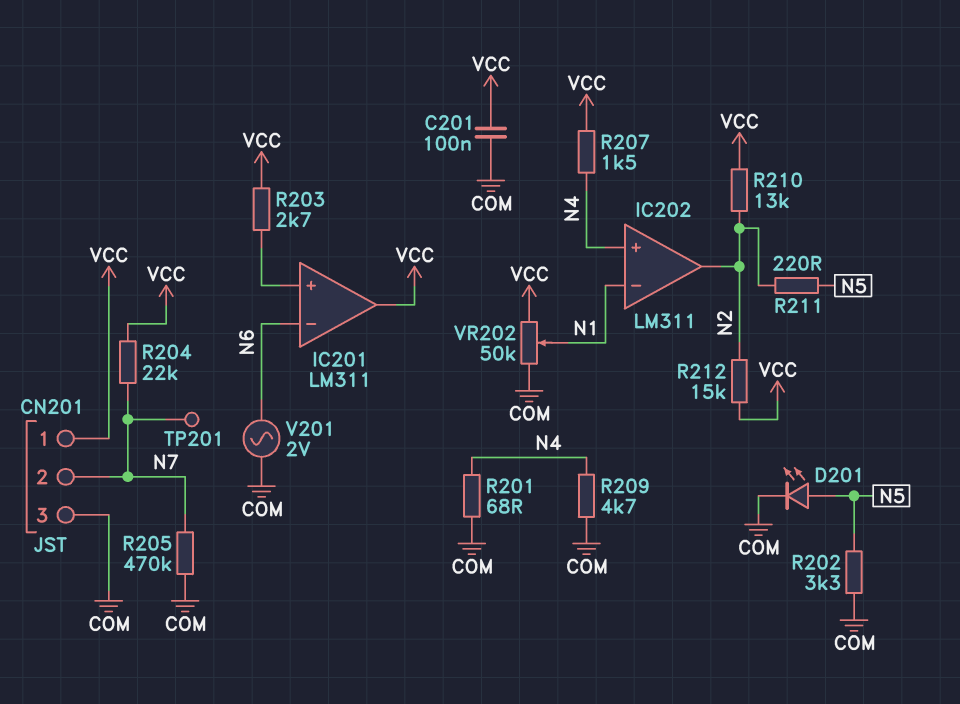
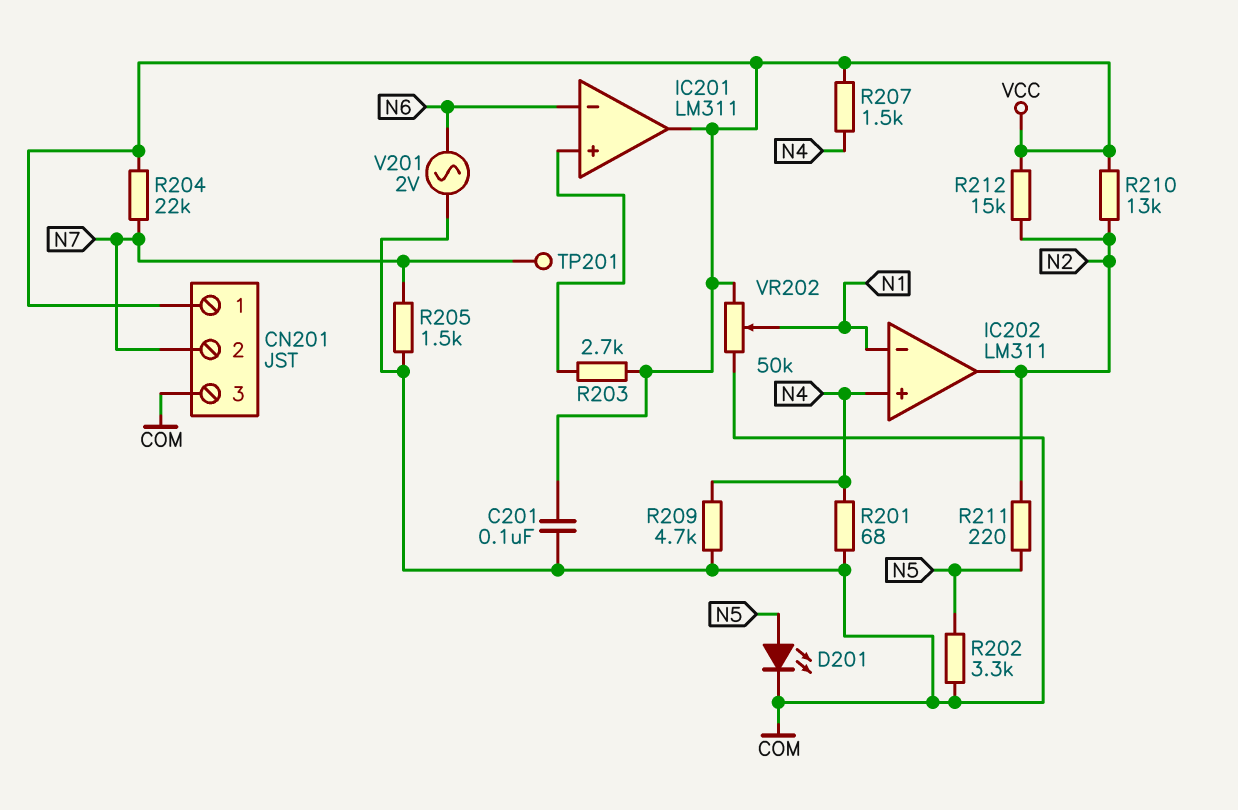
R205: 470k (COM, N7) -> 1.5k (COM, N7)

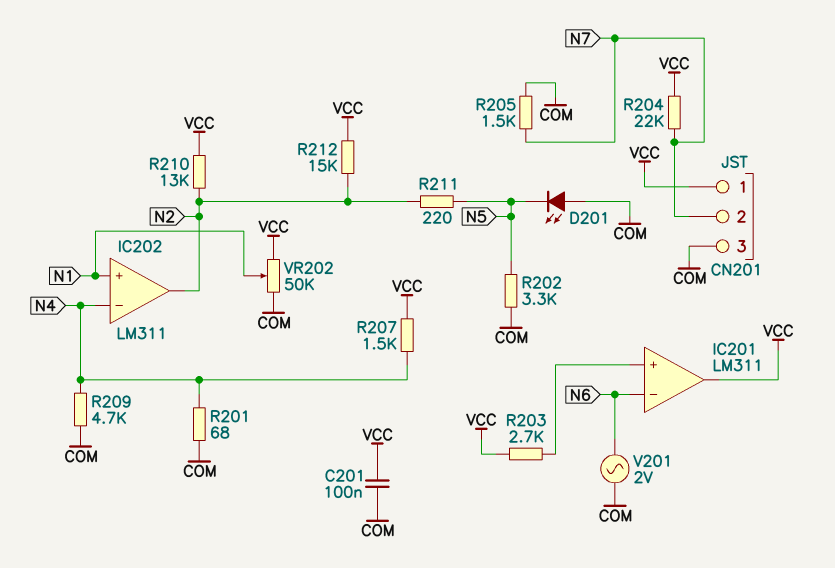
D201: LED (A N5, K COM) -> LED (A COM, K N5)
IC202 pin in+: N4 -> N1
IC202 pin in-: N1 -> N4
TP201: test point (N7) -> none

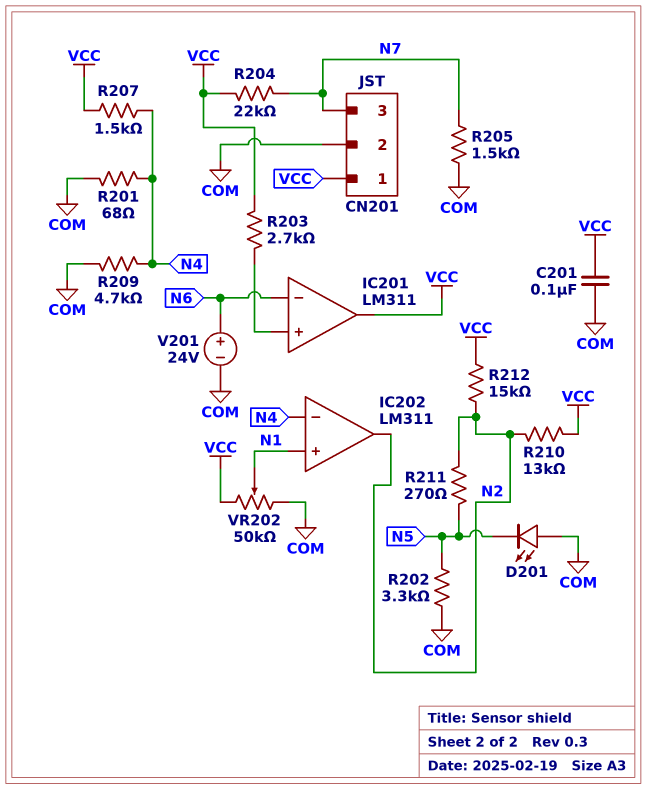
CN201 pin 2: N7 -> COM
CN201 pin 3: COM -> N7
R211: 220 (N2, N5) -> 270 (N2, N5)
V201: AC 2V (COM, N6) -> 24V (plus N6, minus COM)

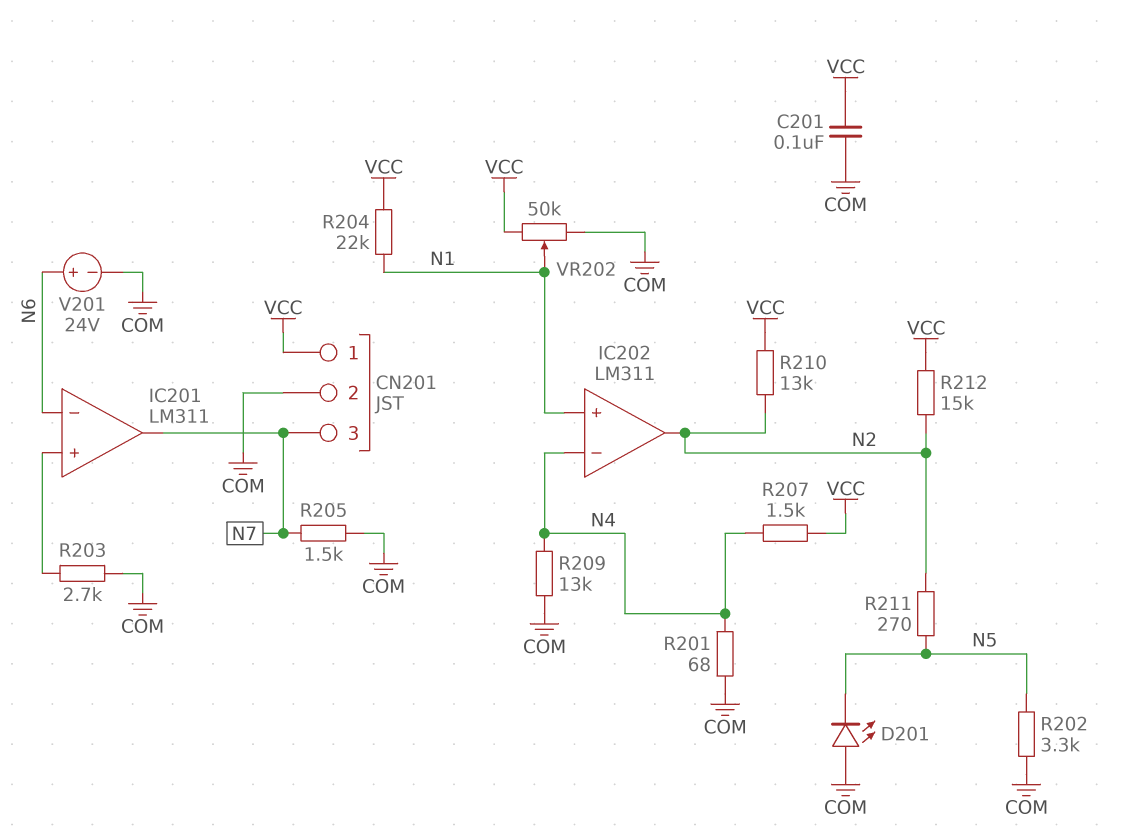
IC201 pin out: VCC -> N7
R203: 2.7k (IC201/in+, VCC) -> 2.7k (COM, IC201/in+)
R204: 22k (N7, VCC) -> 22k (N1, VCC)
R209: 4.7k (COM, N4) -> 13k (COM, N4)

